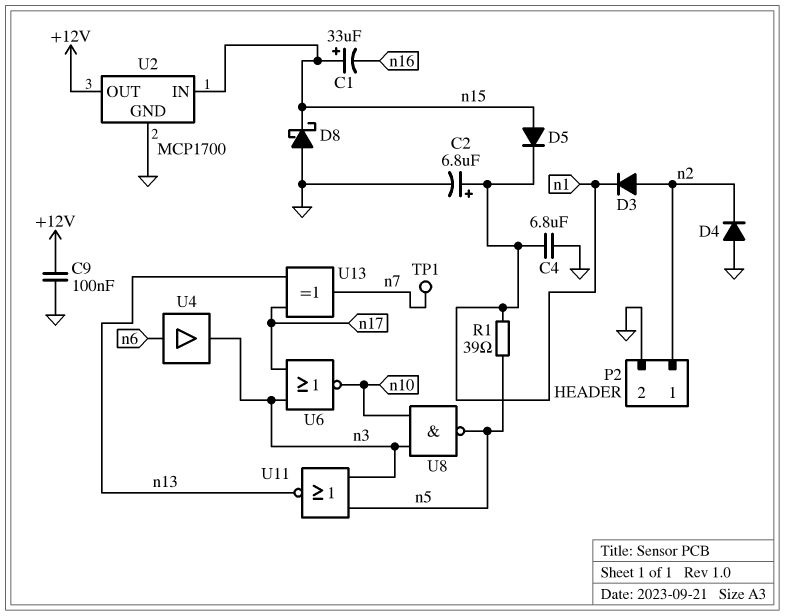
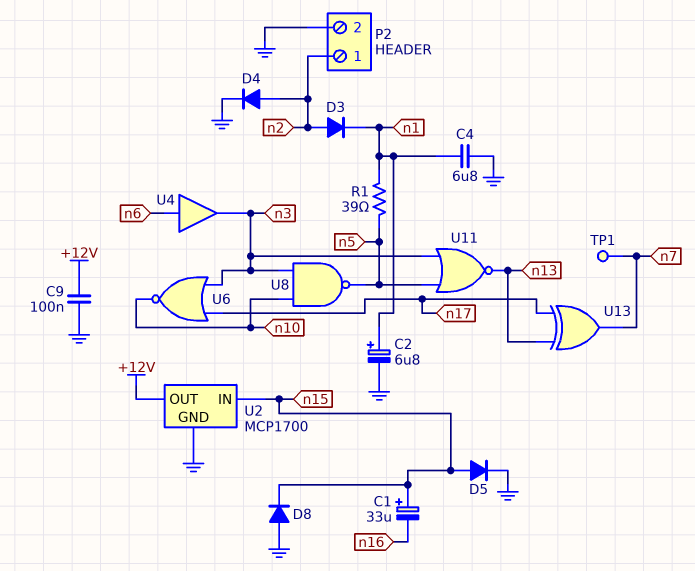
D4: diode (A GND, K n2) -> diode (A n2, K GND)
D5: diode (A n15, K n1) -> diode (A n15, K GND)
D8: schottky (A GND, K n15) -> diode (A GND, K n15)

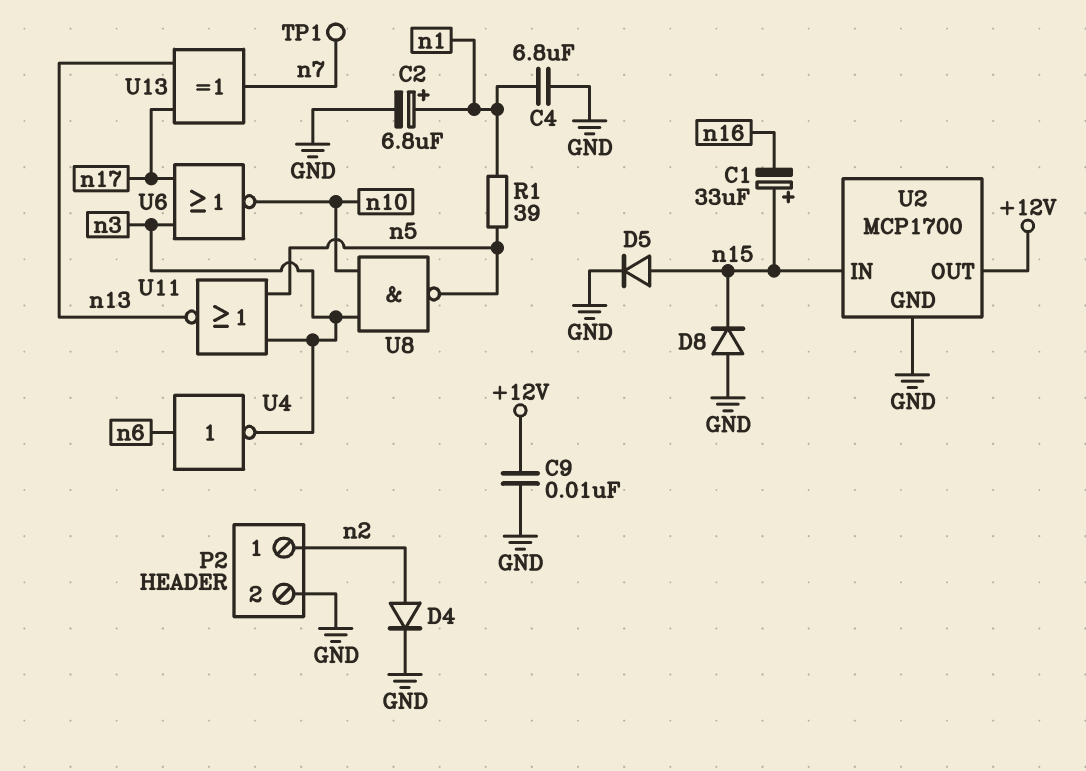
C9: 100nF (+12V, GND) -> 10nF (+12V, GND)
D3: diode (A n2, K n1) -> none
U4: buffer (in n6, out n3) -> NOT (in n6, out n3)

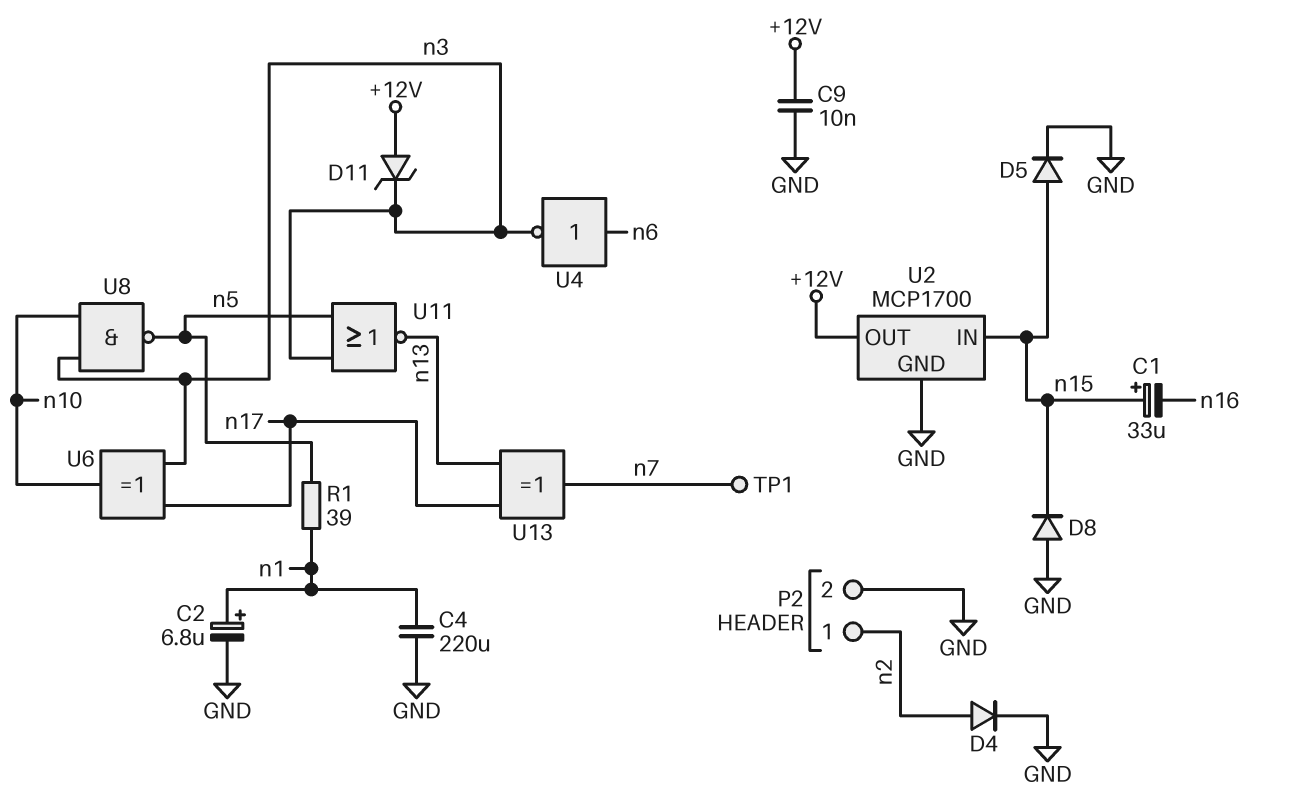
C4: 6.8uF (GND, n1) -> 220uF (GND, n1)
D11: none -> zener (A +12V, K n3)
U6: NOR (in n3, in n17, out n10) -> XOR (in n3, in n17, out n10)

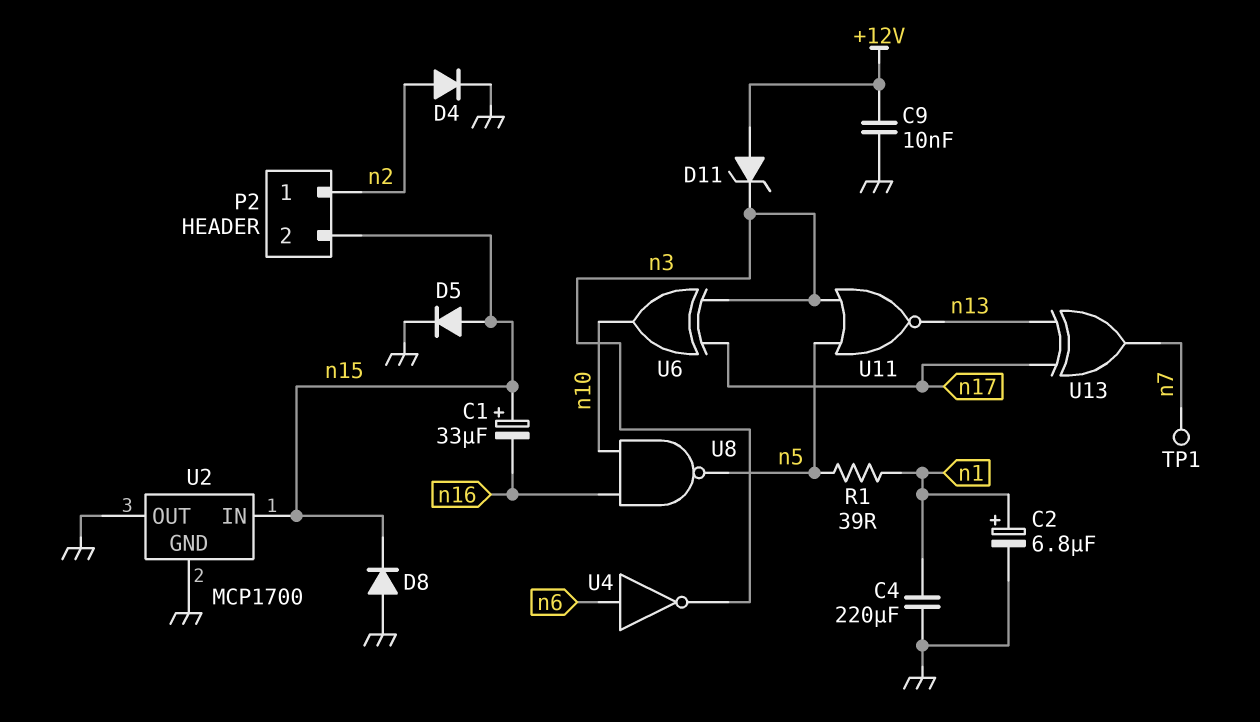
P2 pin 2: GND -> n15
U2 pin OUT: +12V -> GND
U8: NAND (in n3, in n10, out n5) -> NAND (in n10, in n16, out n5)

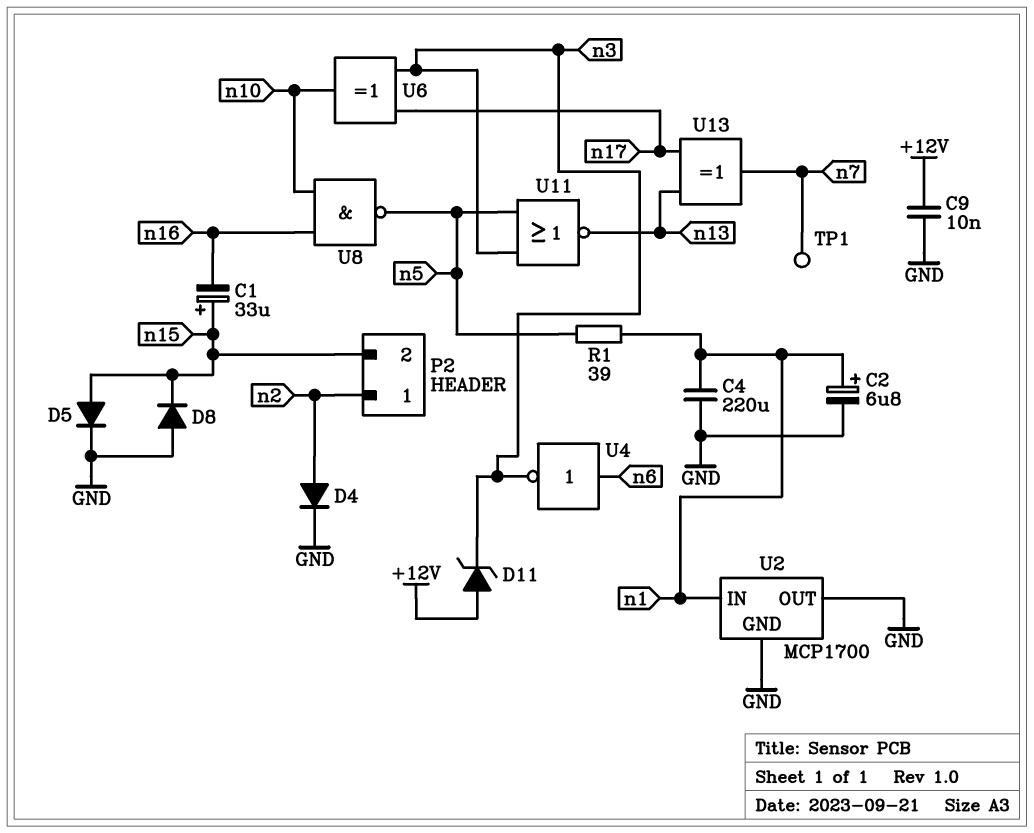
U2 pin IN: n15 -> n1

